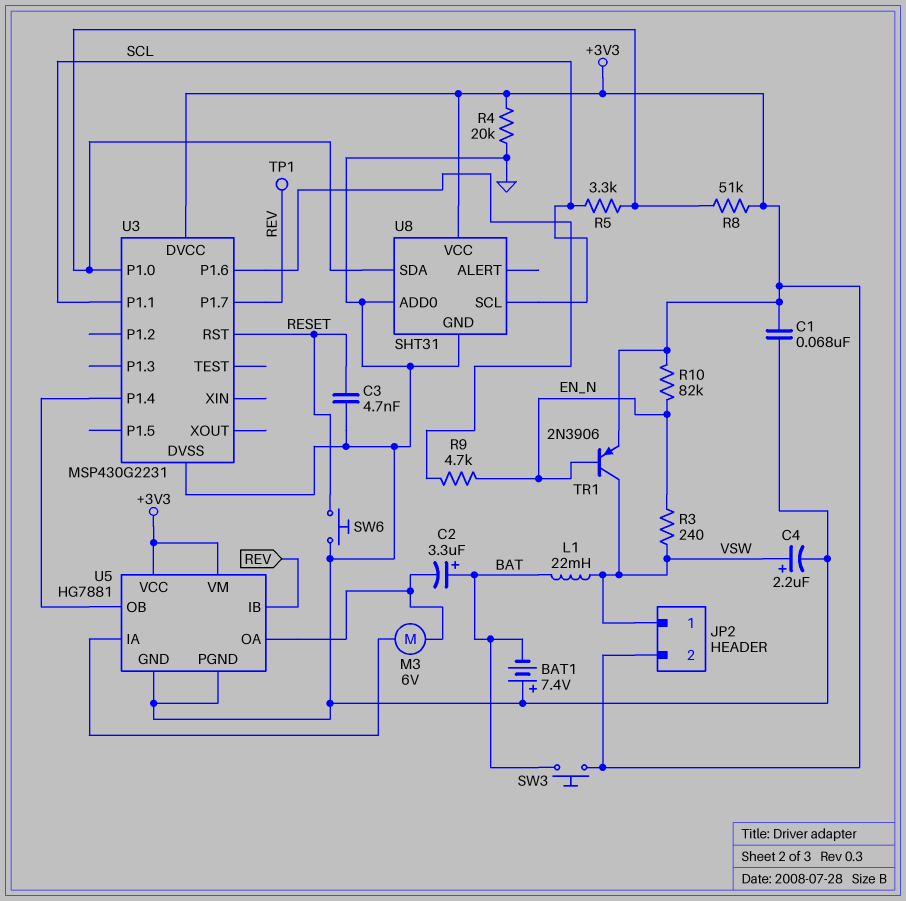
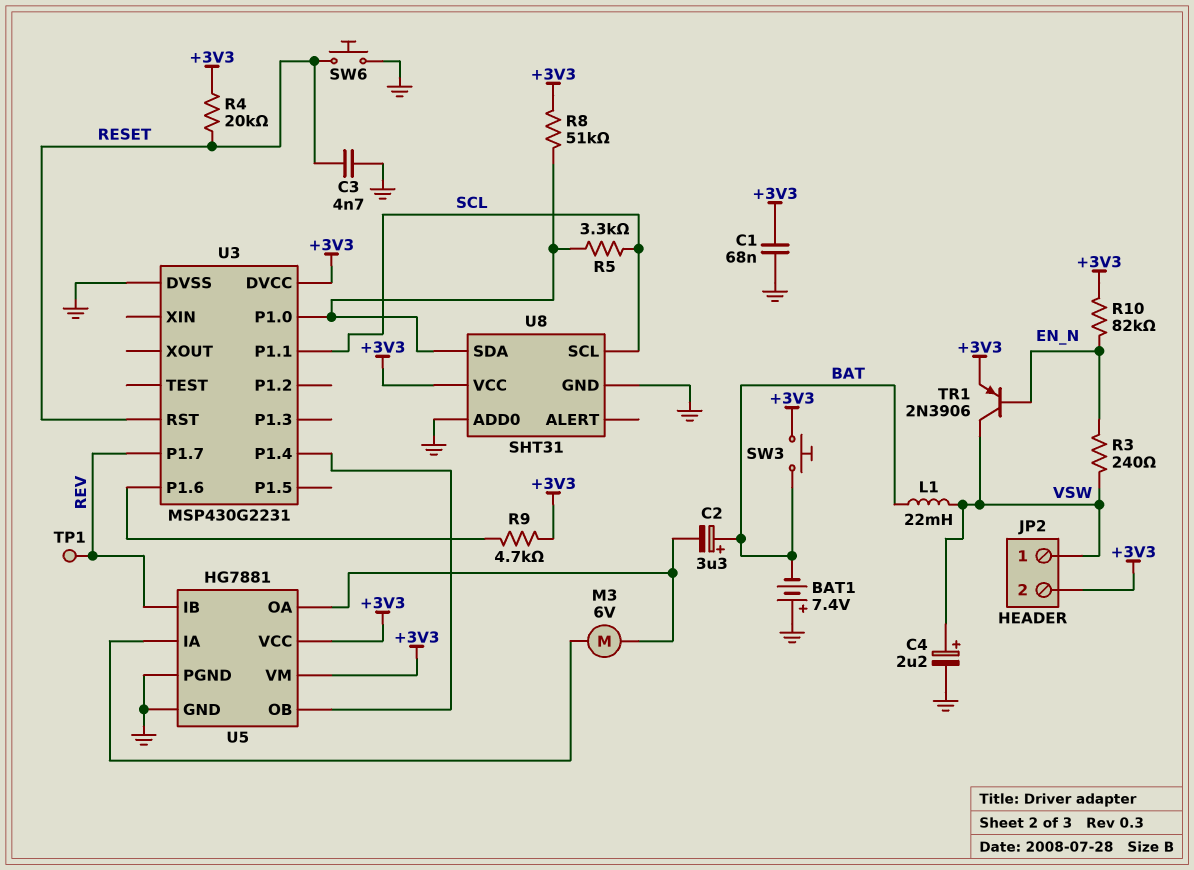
R4: 20k (+3V3, GND) -> 20k (+3V3, RESET)
R9: 4.7k (EN_N, U3/P1.6) -> 4.7k (+3V3, U3/P1.6)

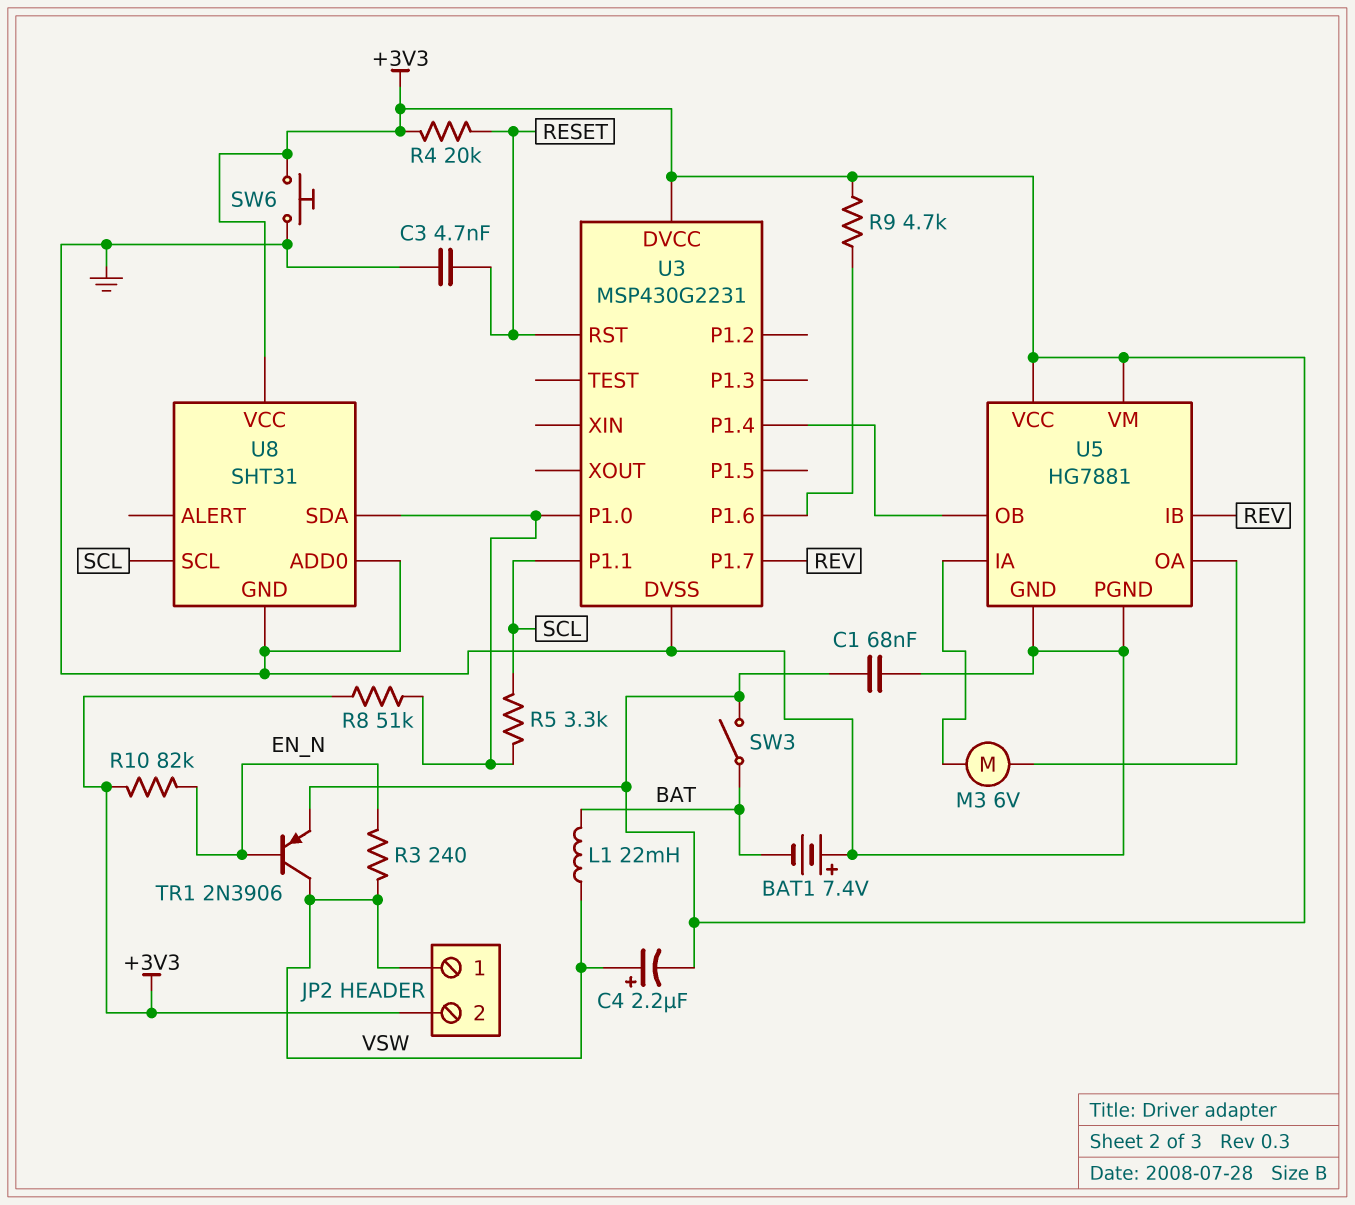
C2: 3.3uF (plus BAT, minus U5/OA) -> none
C4: 2.2uF (plus VSW, minus GND) -> 2.2uF (plus VSW, minus +3V3)
SW3: button (+3V3, BAT) -> switch (+3V3, BAT)
SW6: button (GND, RESET) -> button (+3V3, GND)
TP1: test point (REV) -> none

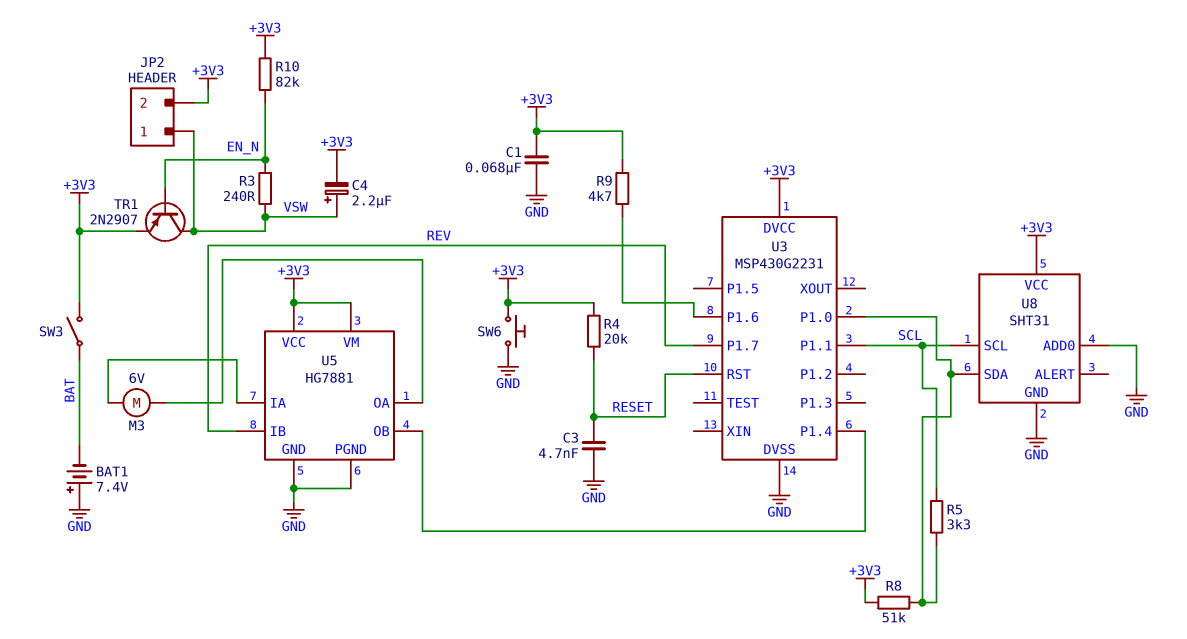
L1: 22mH (BAT, VSW) -> none
TR1: PNP 2N3906 (B EN_N, C VSW, E +3V3) -> PNP 2N2907 (B EN_N, C VSW, E +3V3)

